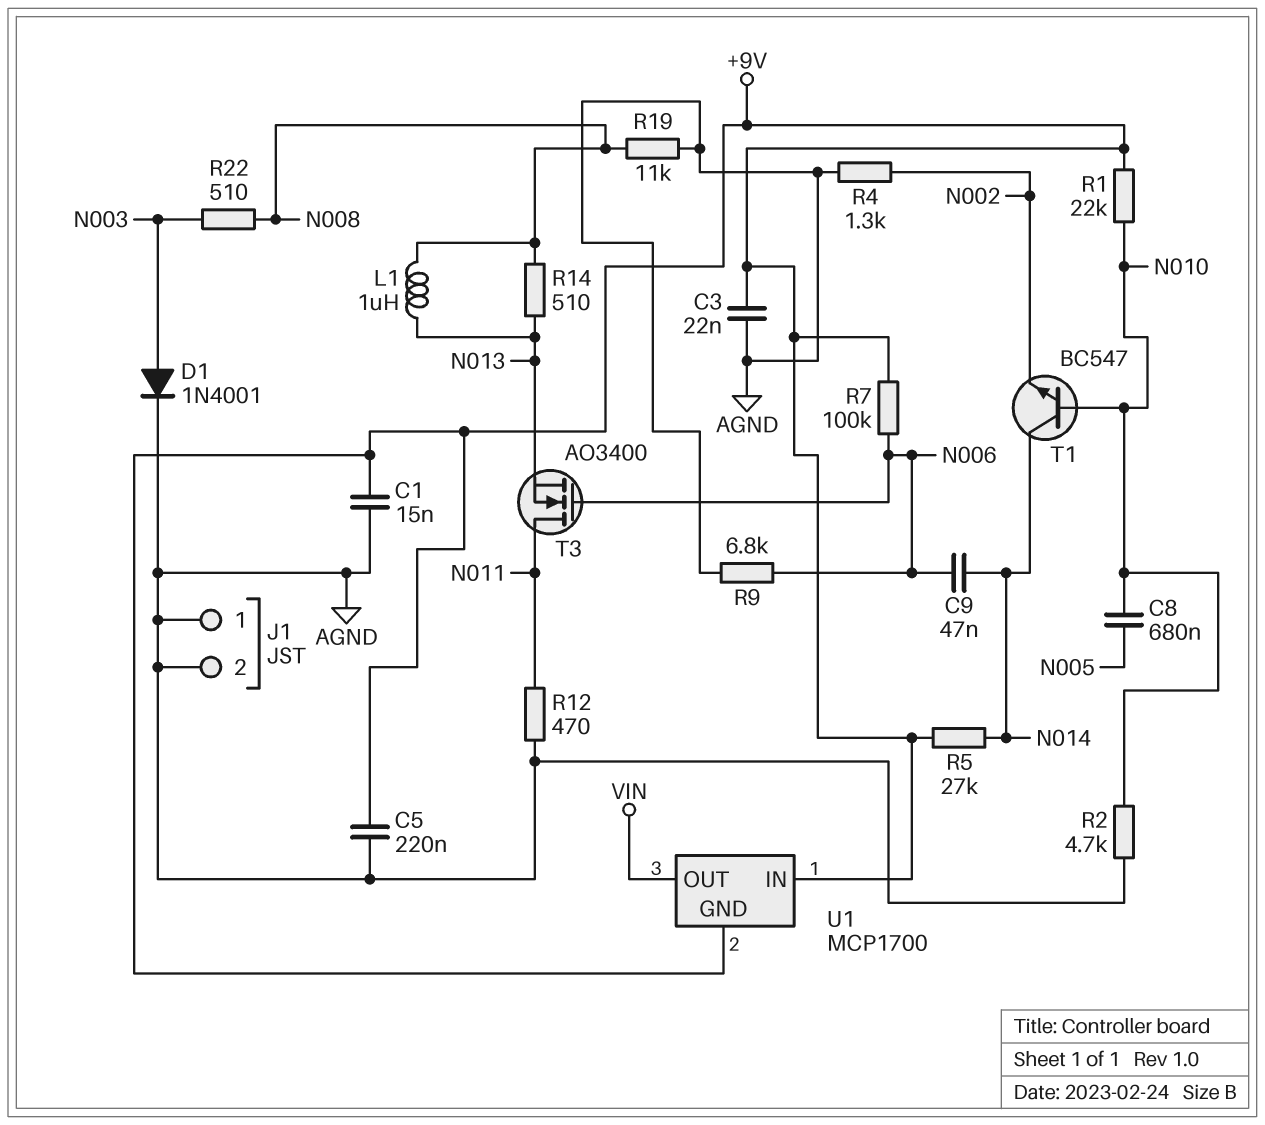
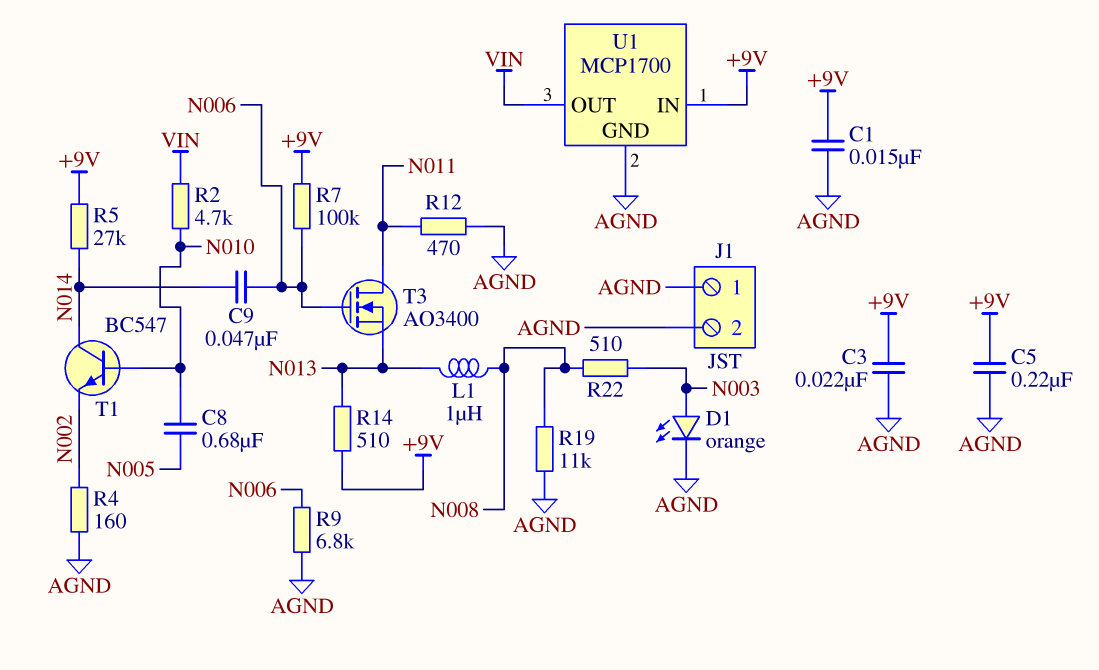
D1: diode 1N4001 (A N003, K AGND) -> LED orange (A N003, K AGND)
R1: 22k (+9V, N010) -> none
R2: 4.7k (AGND, N010) -> 4.7k (N010, VIN)
R4: 1.3k (AGND, N002) -> 160 (AGND, N002)
R14: 510 (N008, N013) -> 510 (+9V, N013)
U1 pin GND: +9V -> AGND

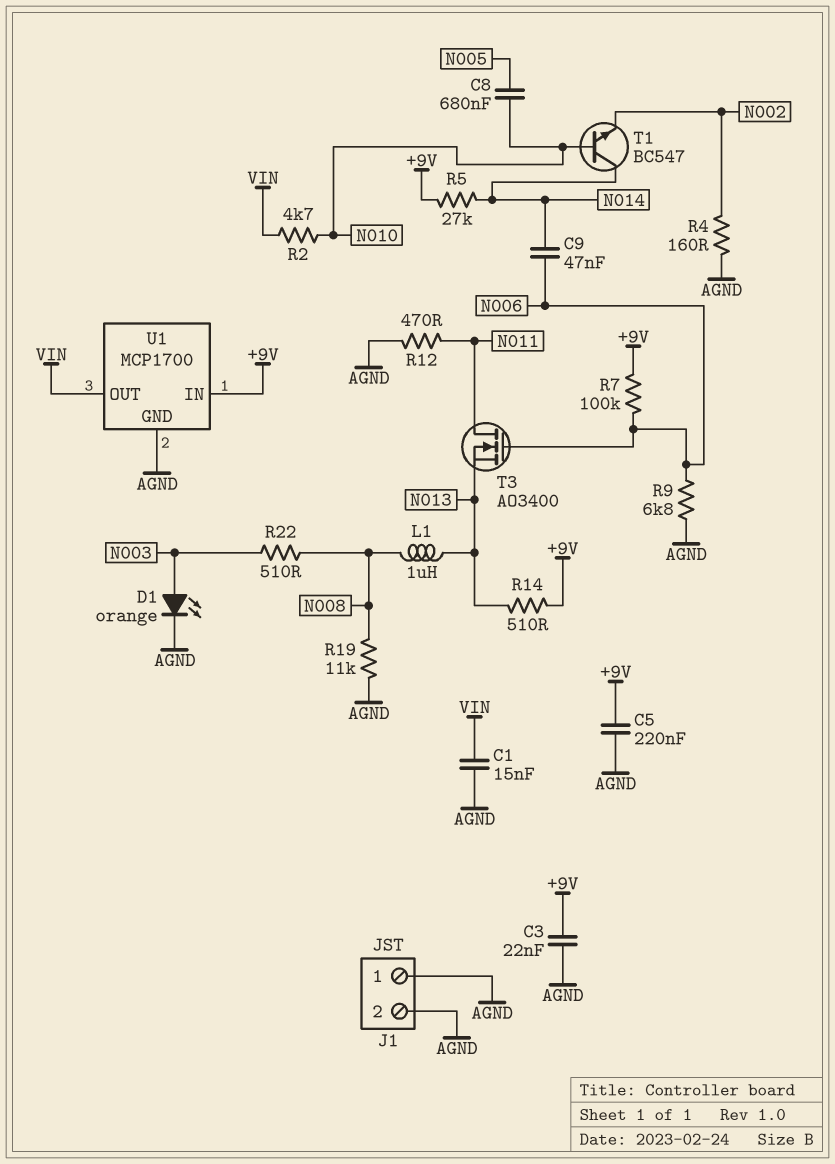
C1: 15nF (+9V, AGND) -> 15nF (AGND, VIN)

